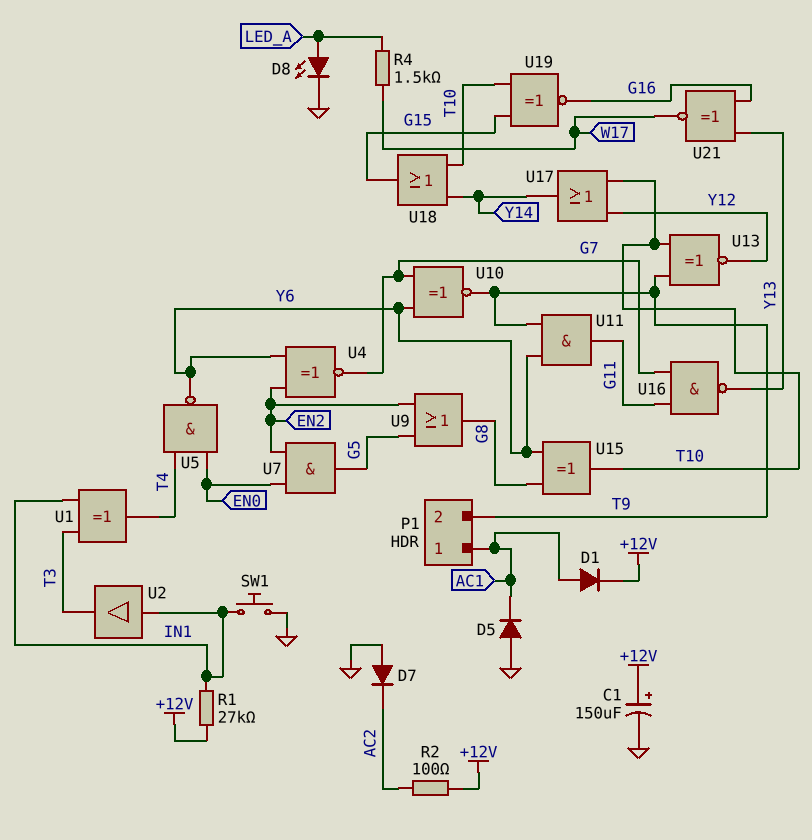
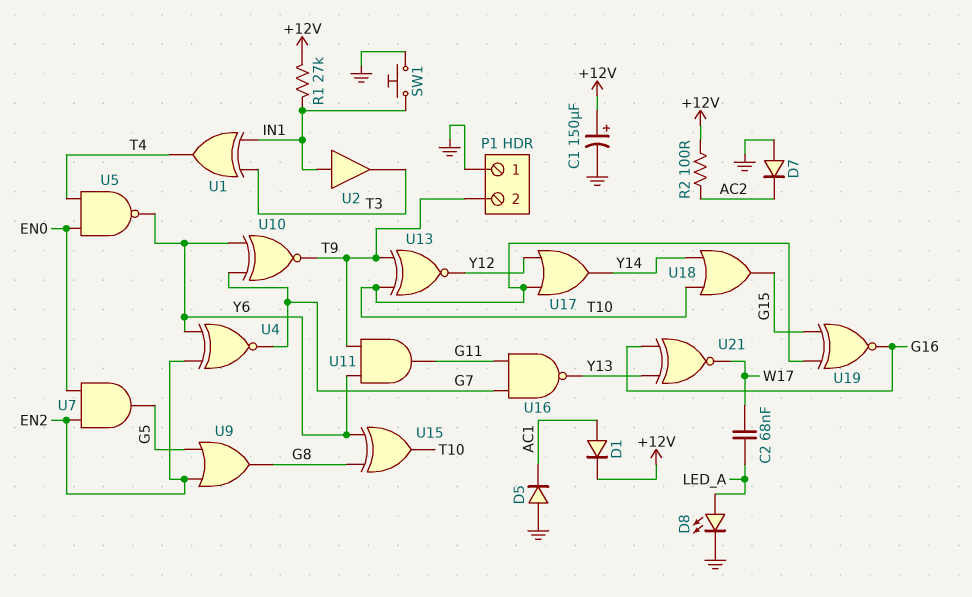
C2: none -> 68nF (LED_A, W17)
P1 pin 1: AC1 -> GND
R4: 1.5k (LED_A, W17) -> none

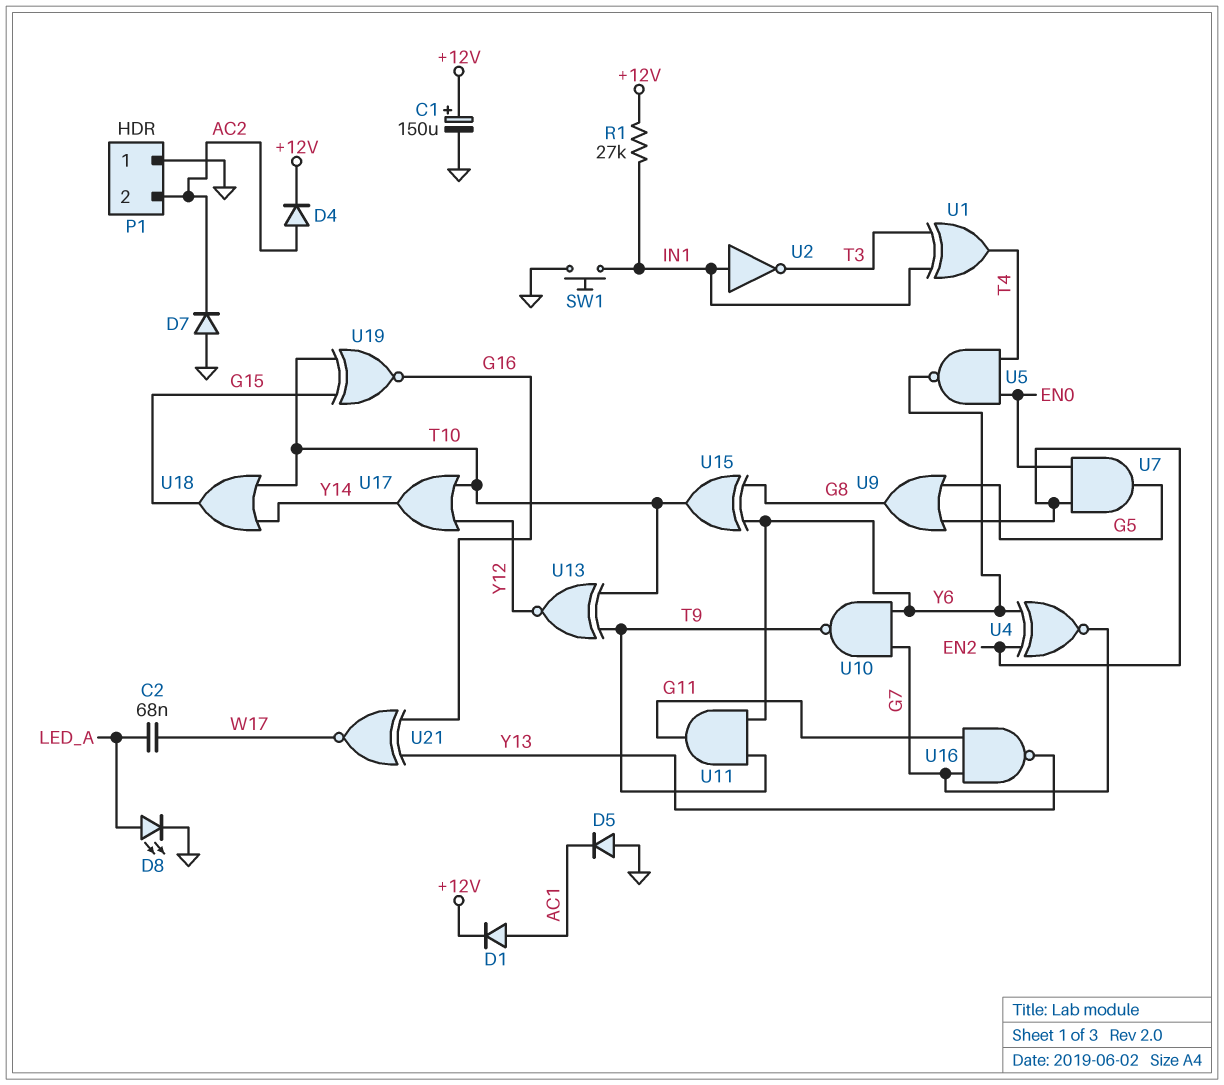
D4: none -> diode (A AC2, K +12V)
P1 pin 2: T9 -> AC2
R2: 100 (+12V, AC2) -> none
U2: buffer (in IN1, out T3) -> NOT (in IN1, out T3)
U10: XNOR (in G7, in Y6, out T9) -> NAND (in G7, in Y6, out T9)

